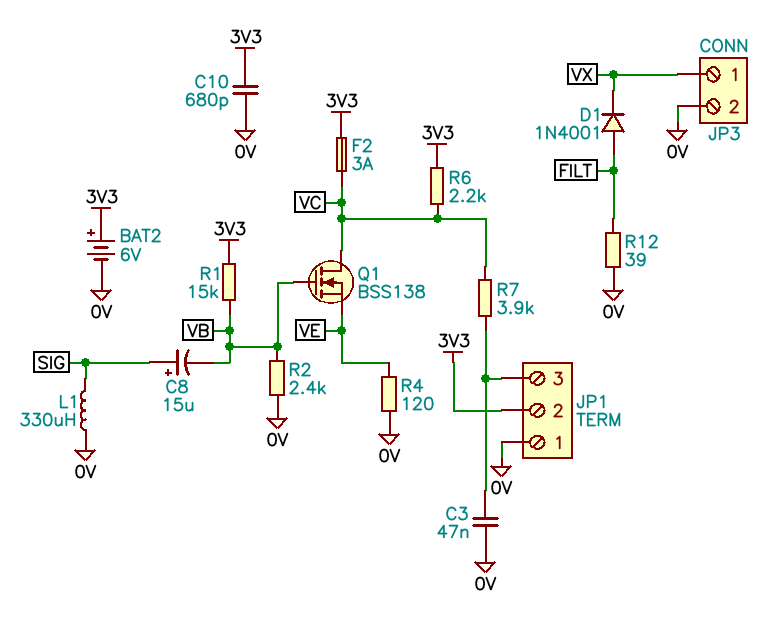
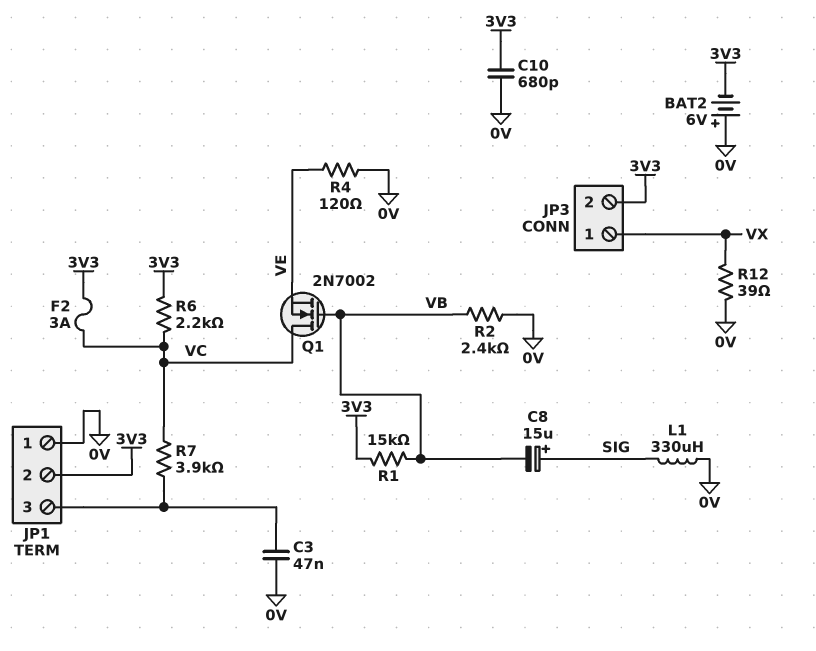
BAT2: 6V (plus 3V3, minus 0V) -> 6V (plus 0V, minus 3V3)
D1: diode 1N4001 (A FILT, K VX) -> none
JP3 pin 2: 0V -> 3V3
Q1: NMOS BSS138 (G VB, D VC, S VE) -> NMOS 2N7002 (G VB, D VC, S VE)
R12: 39 (0V, FILT) -> 39 (0V, VX)

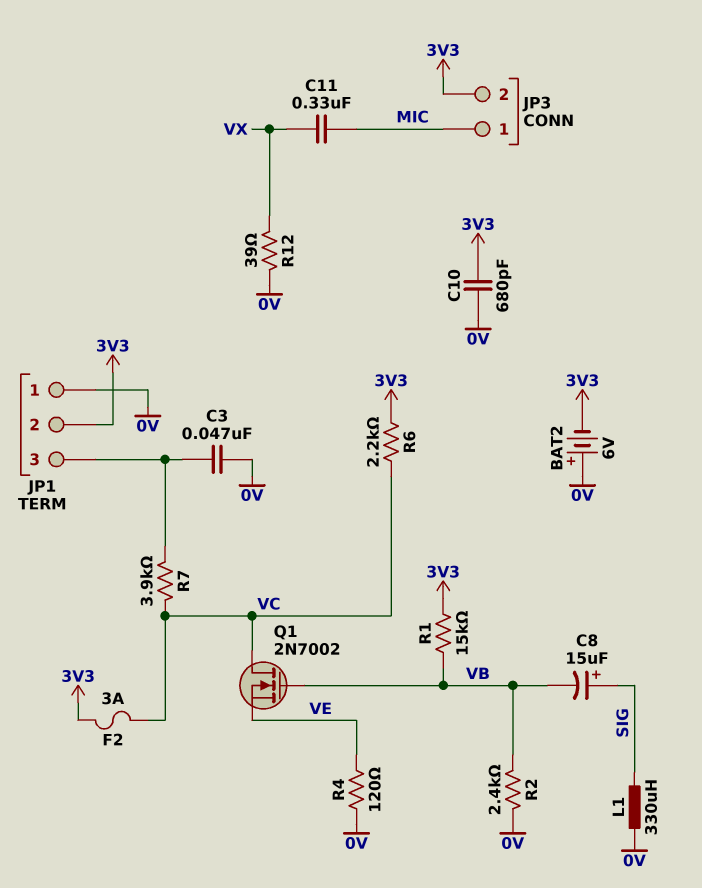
C11: none -> 330nF (MIC, VX)
JP3 pin 1: VX -> MIC

